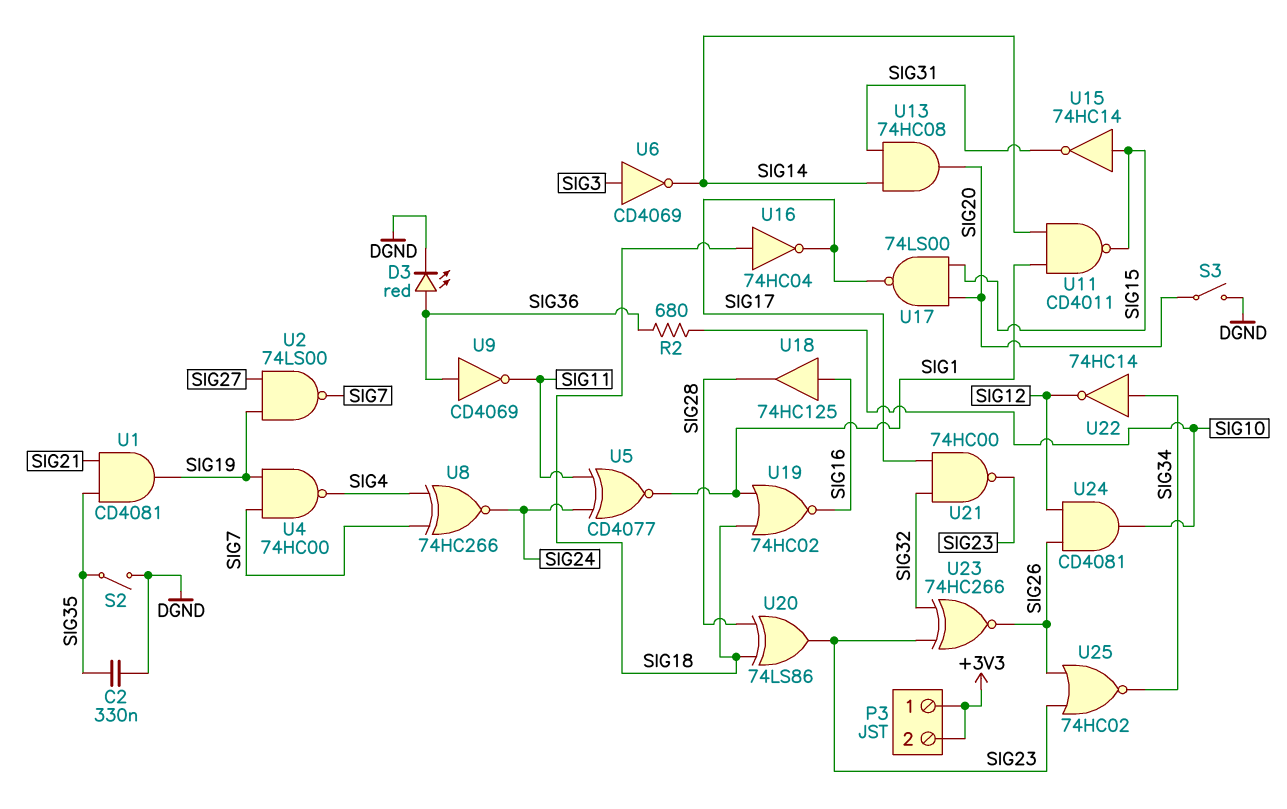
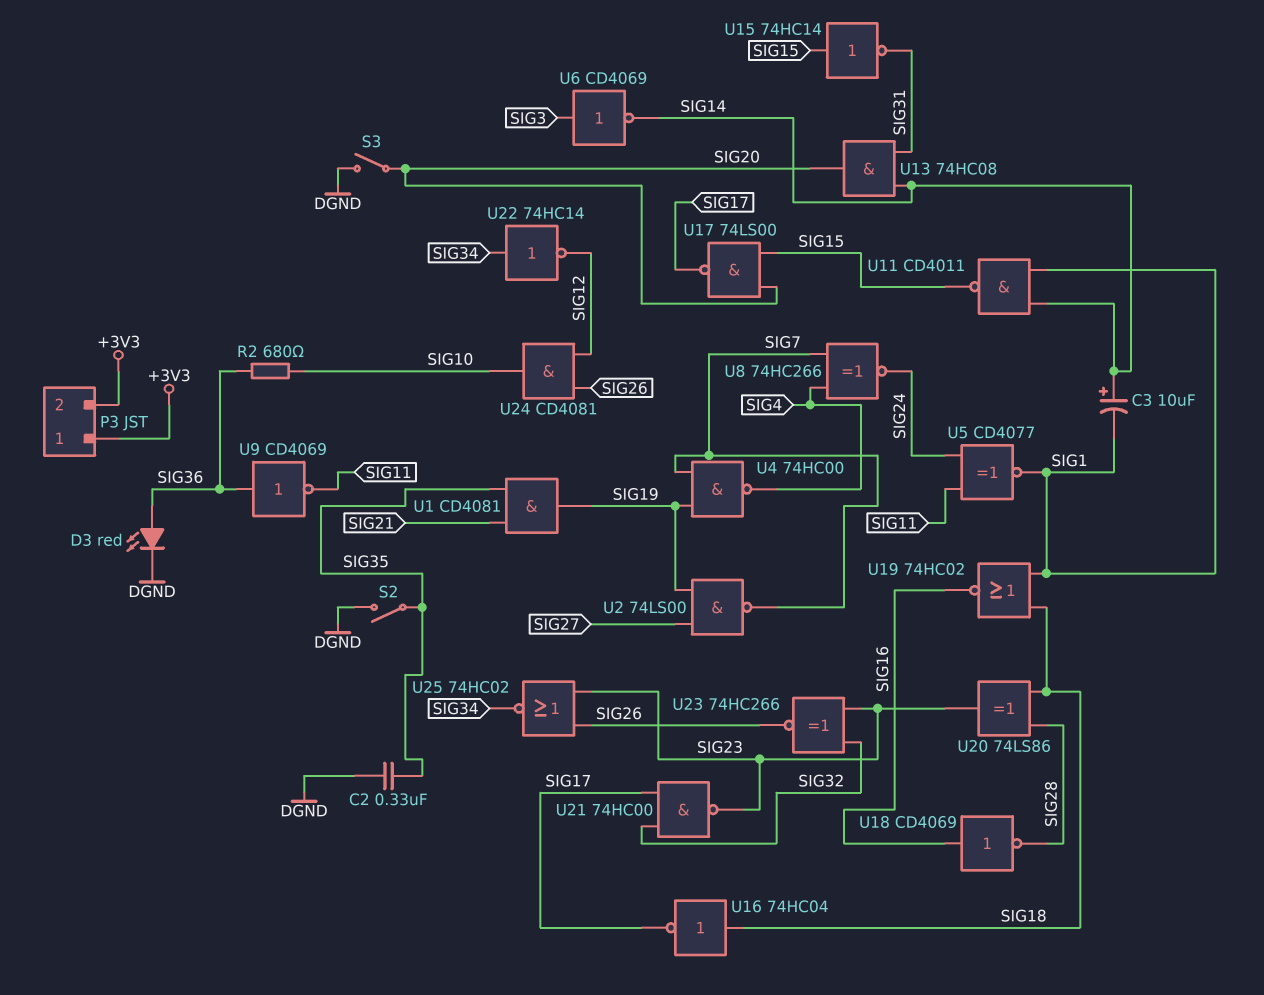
C3: none -> 10uF (plus SIG14, minus SIG1)
U18: buffer 74HC125 (in SIG16, out SIG28) -> NOT CD4069 (in SIG16, out SIG28)

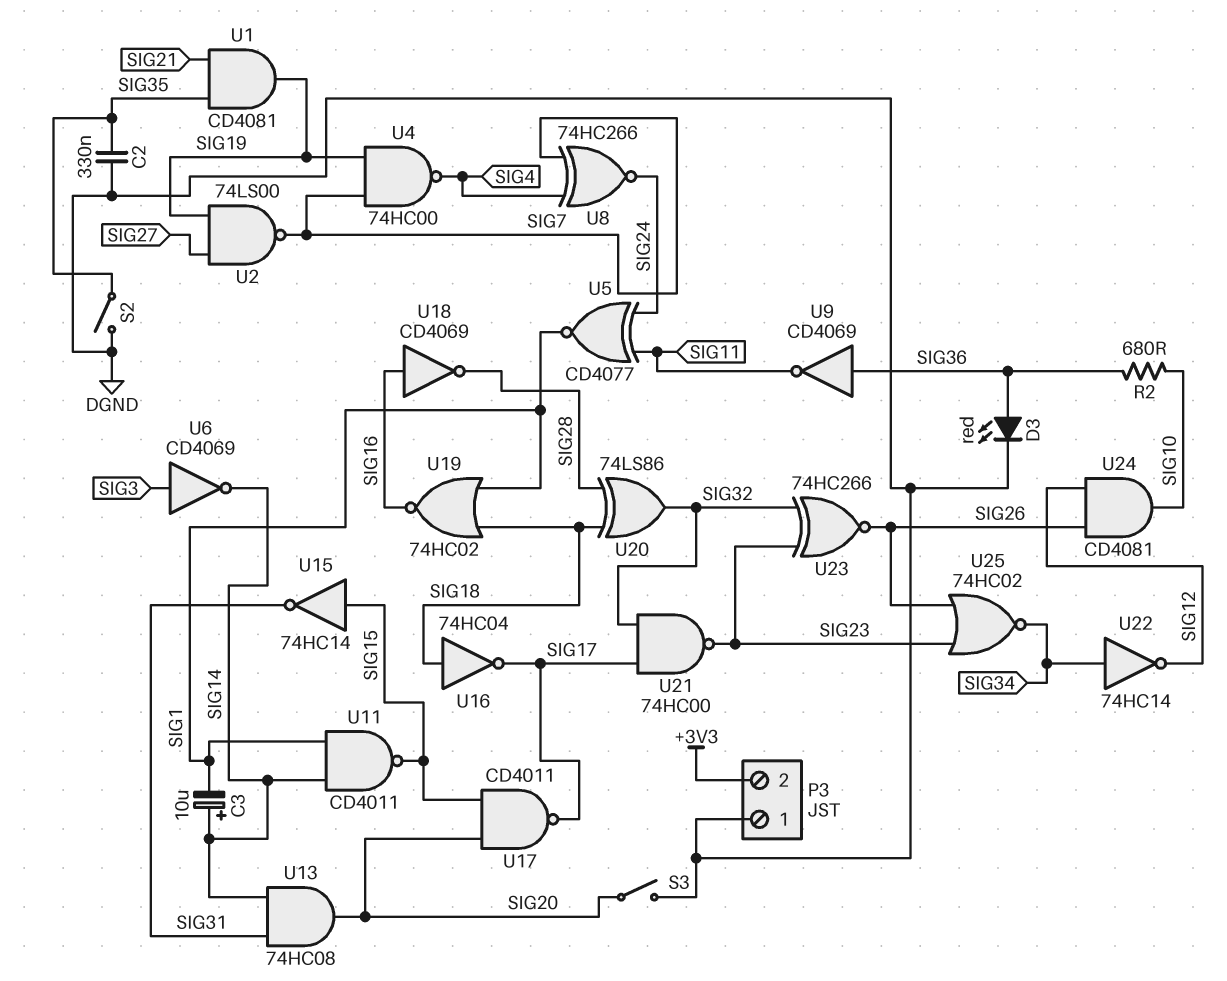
P3 pin 1: +3V3 -> DGND
U17: NAND 74LS00 (in SIG15, in SIG20, out SIG17) -> NAND CD4011 (in SIG15, in SIG20, out SIG17)
U20: XOR 74LS86 (in SIG18, in SIG28, out SIG23) -> XOR 74LS86 (in SIG18, in SIG28, out SIG32)

